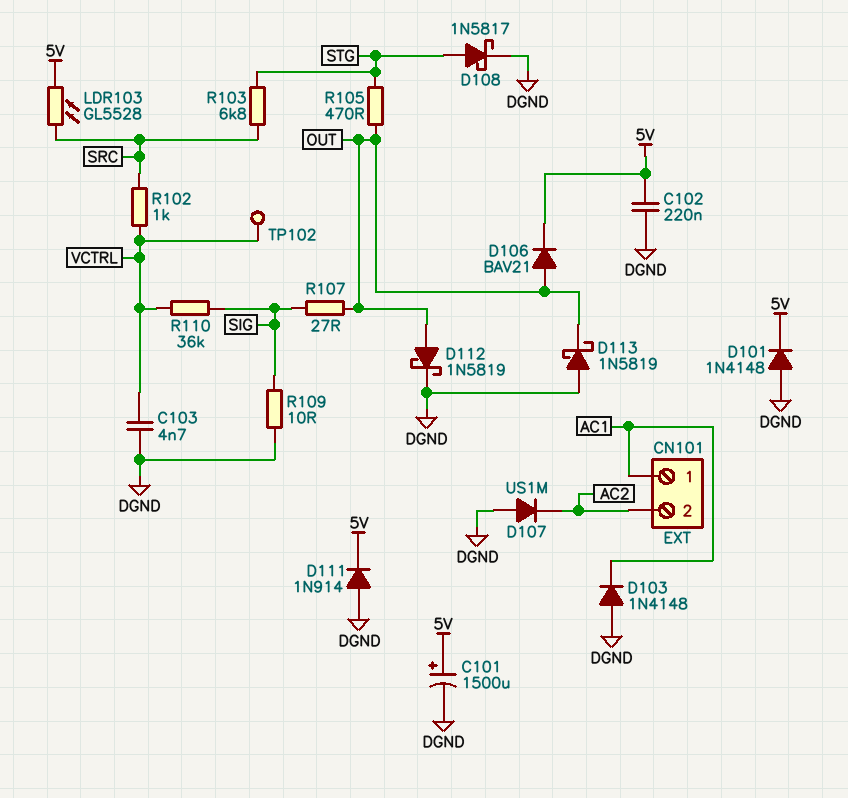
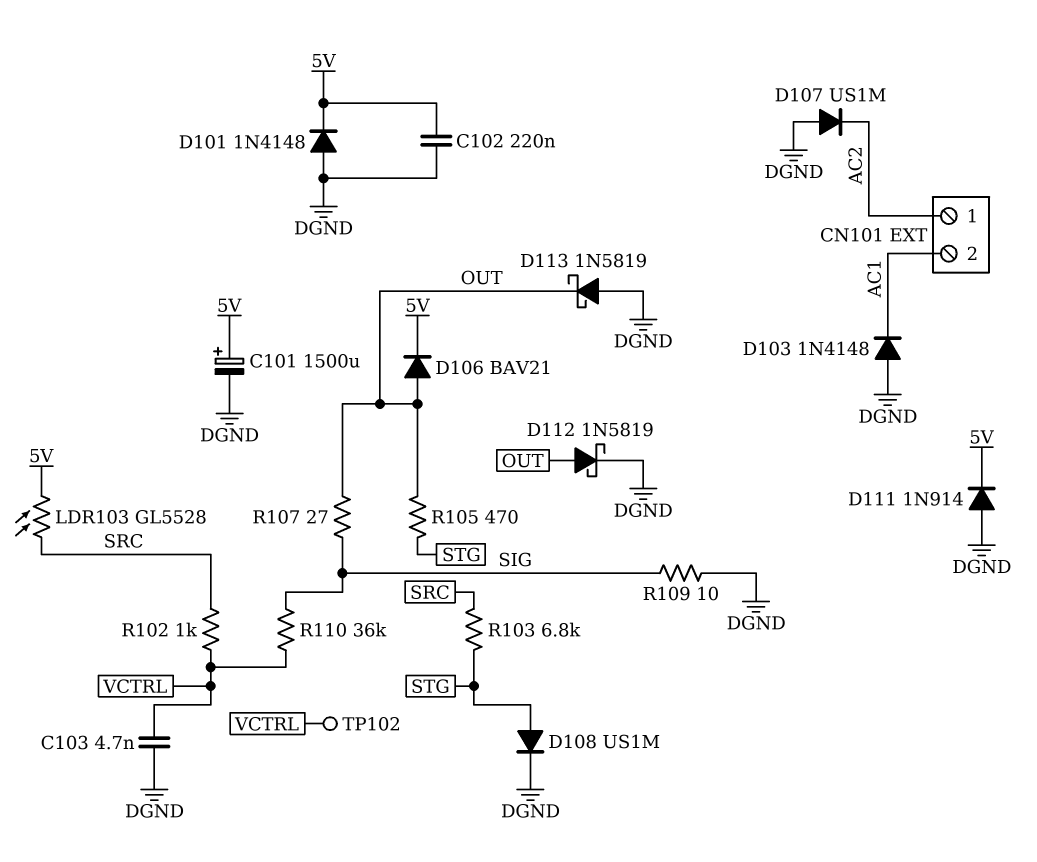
CN101 pin 1: AC1 -> AC2
CN101 pin 2: AC2 -> AC1
D108: schottky 1N5817 (A STG, K DGND) -> diode US1M (A STG, K DGND)

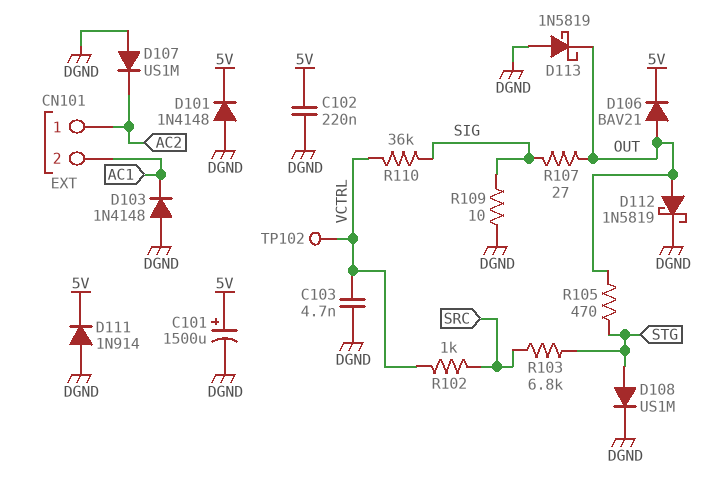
LDR103: GL5528 (5V, SRC) -> none

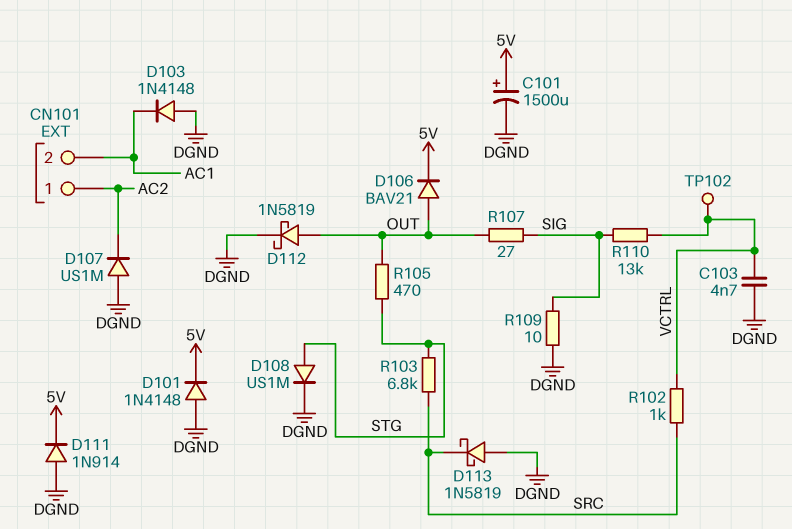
C102: 220nF (5V, DGND) -> none
D113: schottky 1N5819 (A DGND, K OUT) -> schottky 1N5819 (A DGND, K SRC)
R110: 36k (SIG, VCTRL) -> 13k (SIG, VCTRL)

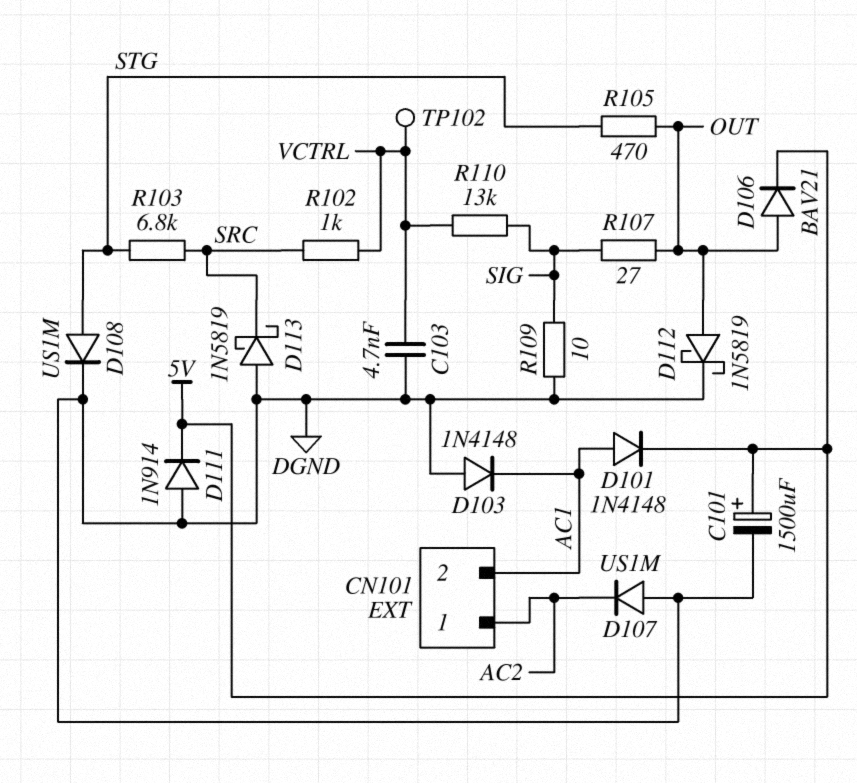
D101: diode 1N4148 (A DGND, K 5V) -> diode 1N4148 (A AC1, K 5V)

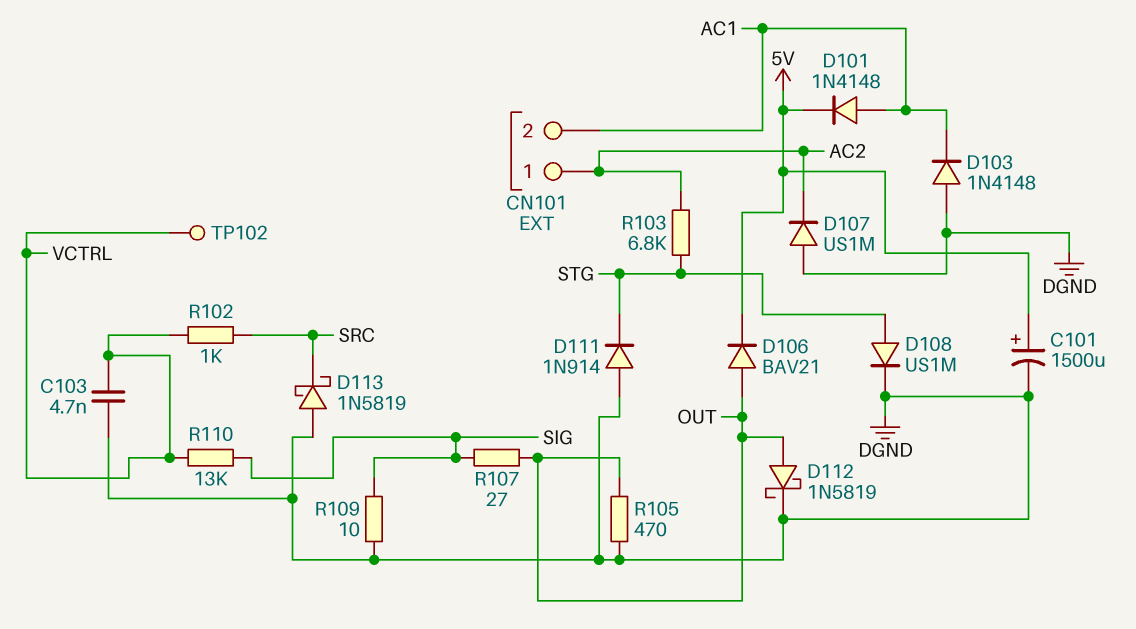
D111: diode 1N914 (A DGND, K 5V) -> diode 1N914 (A DGND, K STG)
R103: 6.8k (SRC, STG) -> 6.8k (AC2, STG)
R105: 470 (OUT, STG) -> 470 (DGND, OUT)

